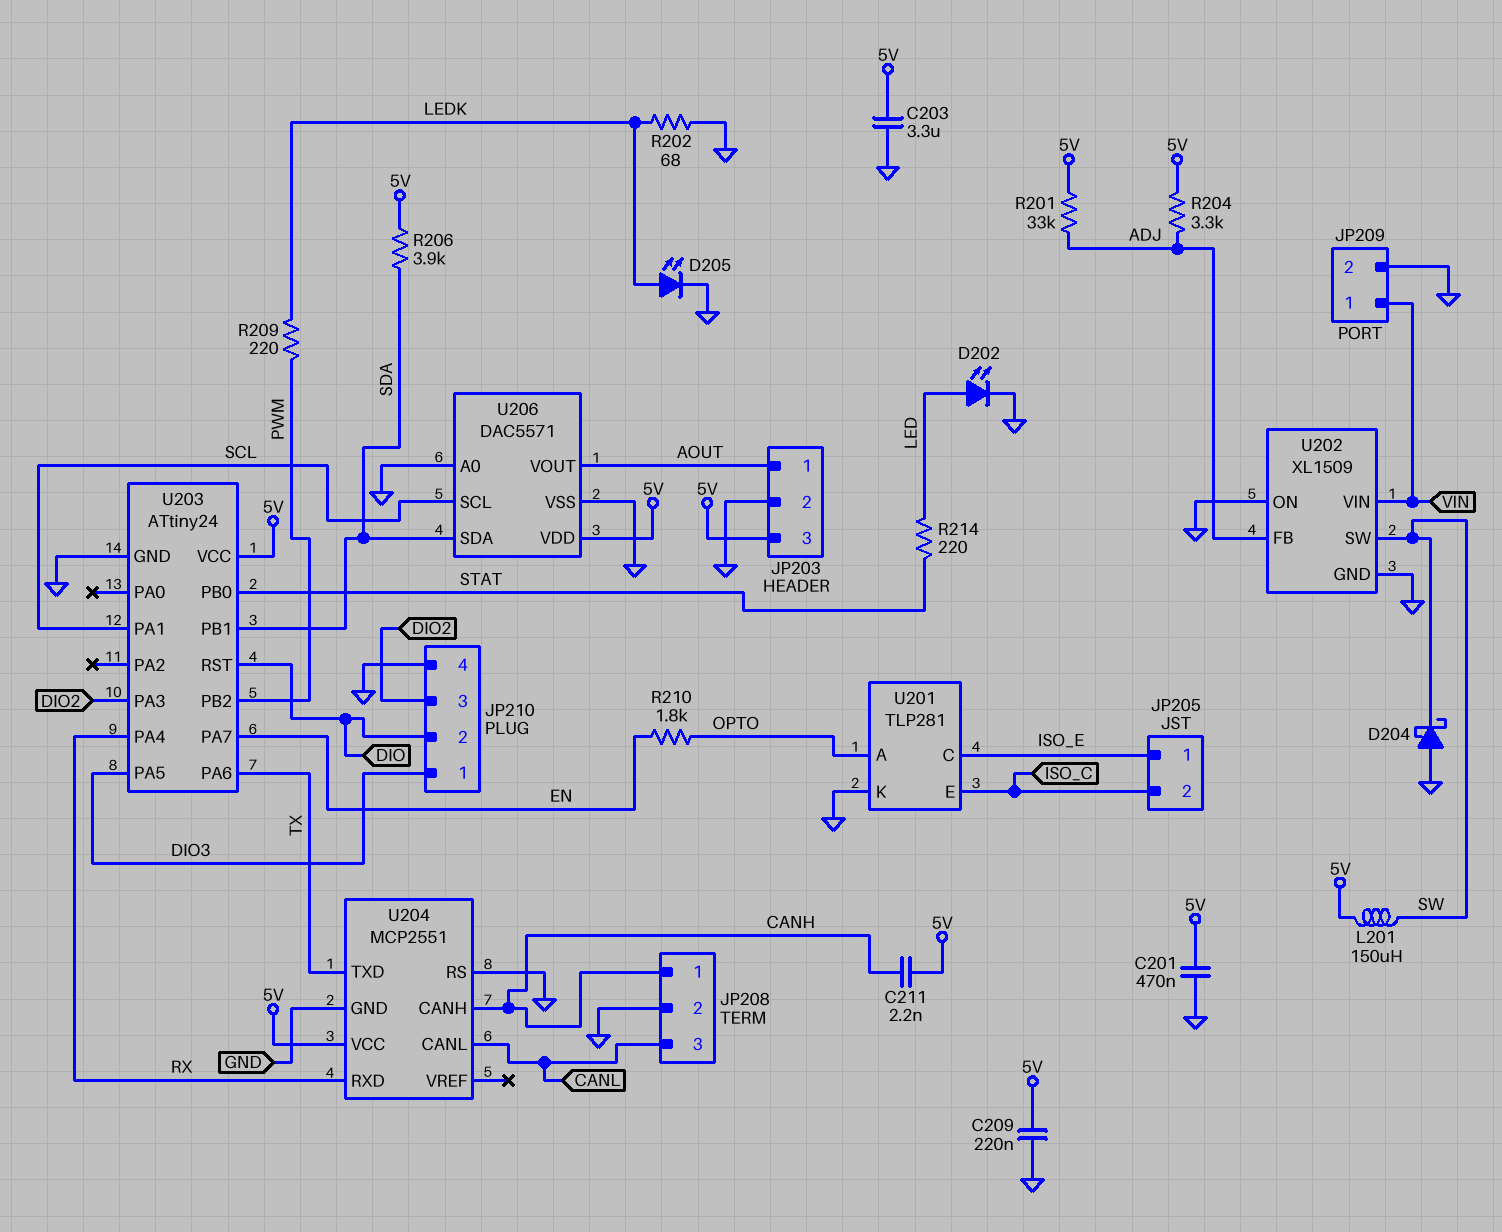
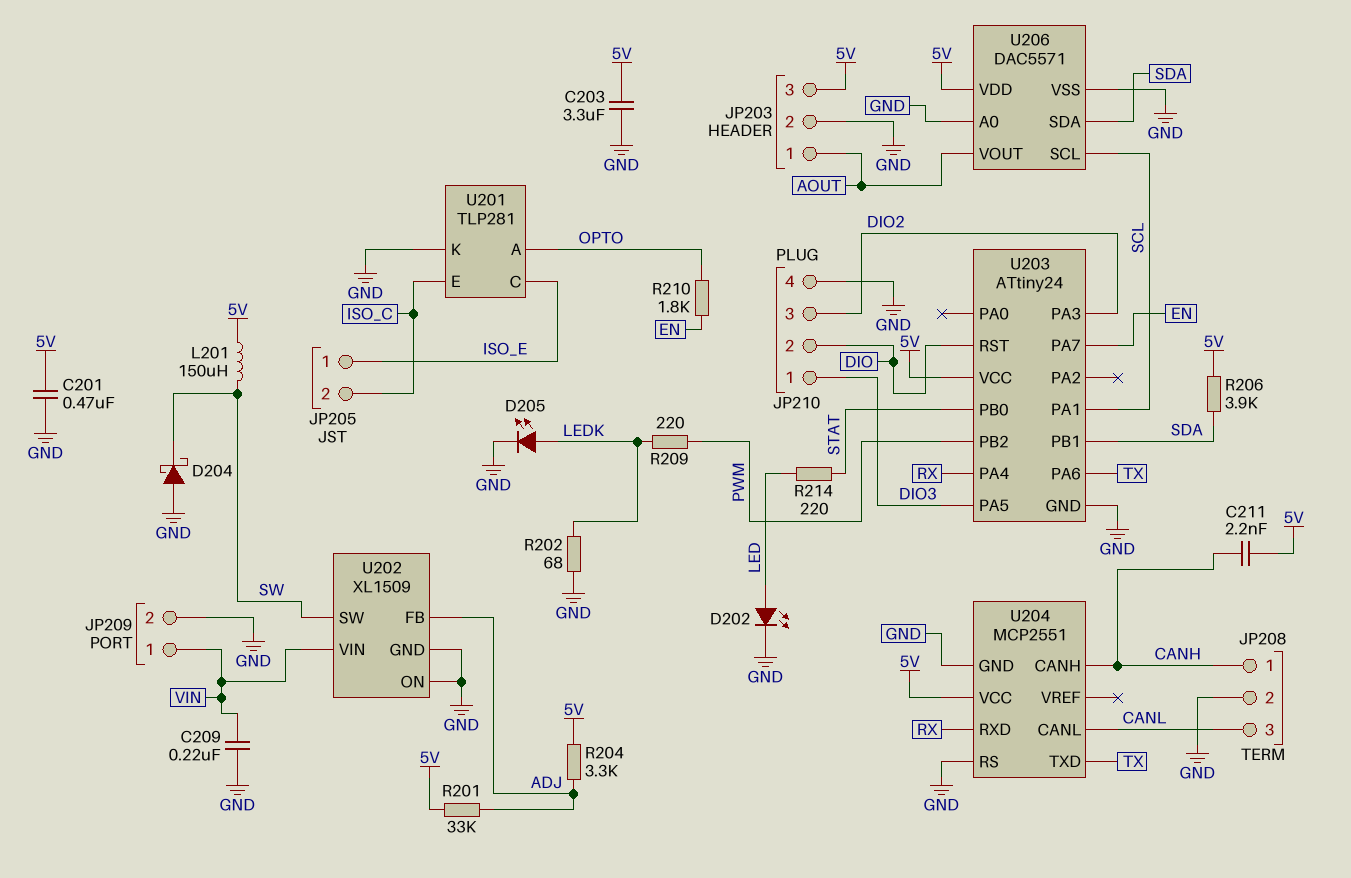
C209: 220nF (5V, GND) -> 220nF (GND, VIN)

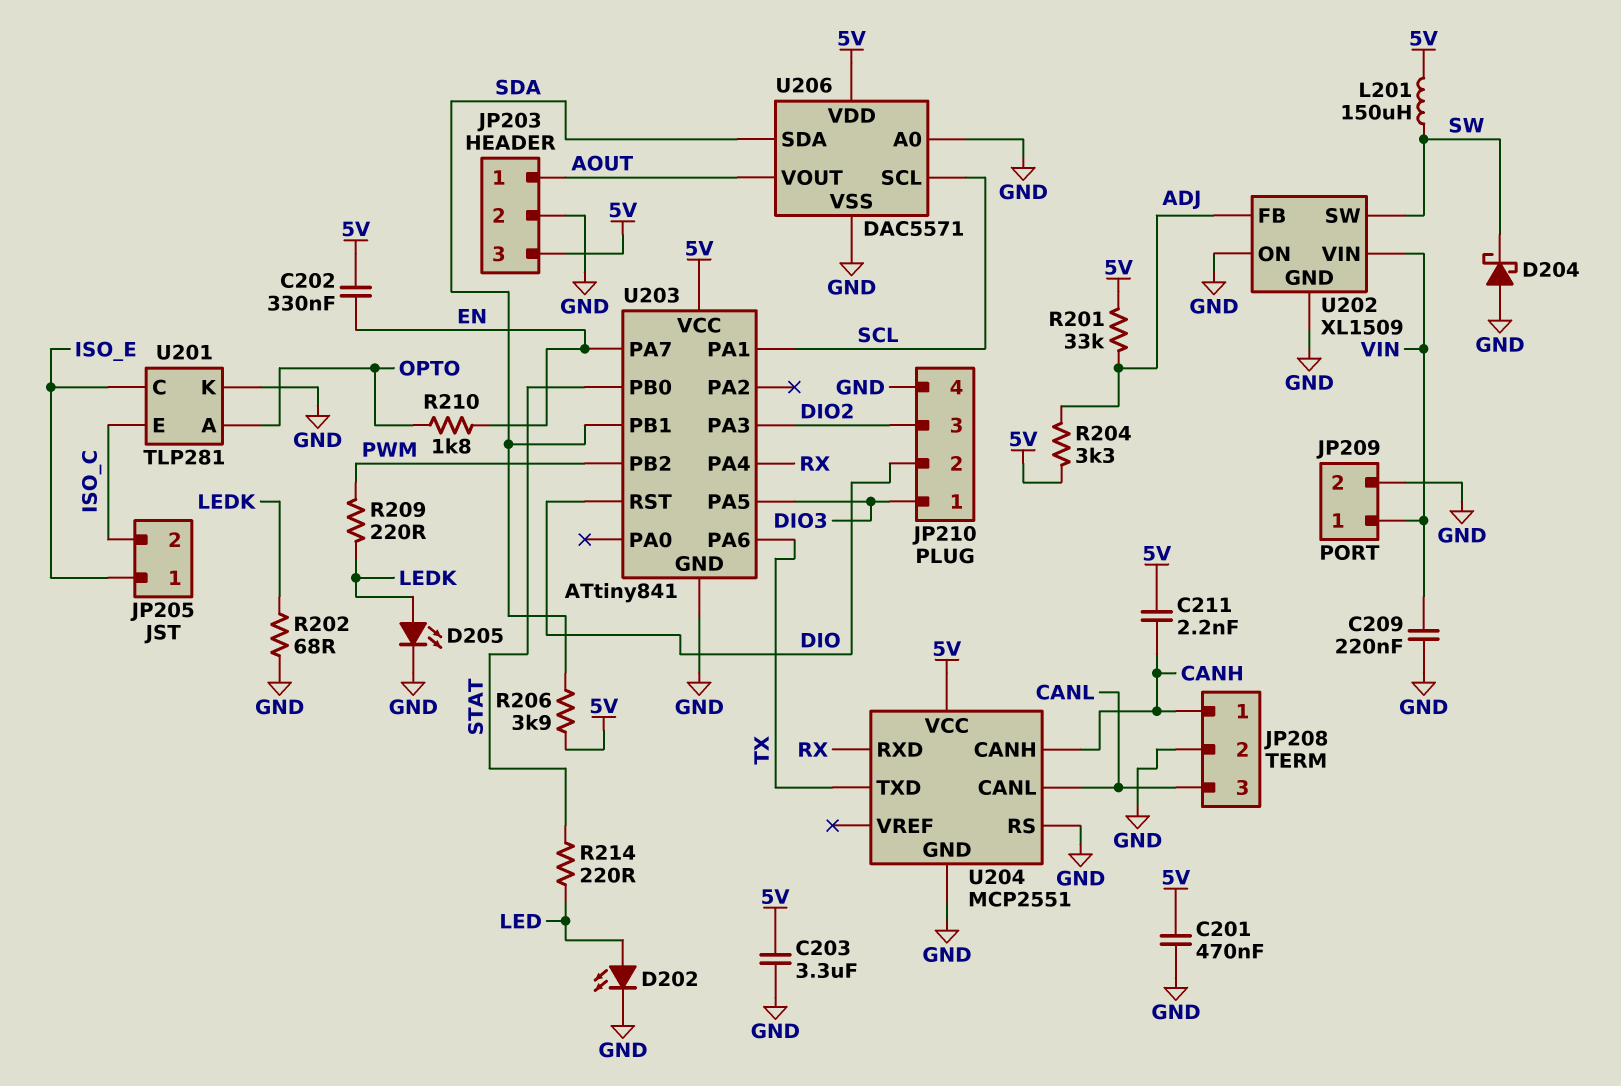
C202: none -> 330nF (5V, EN)
U203: ATtiny24 -> ATtiny841

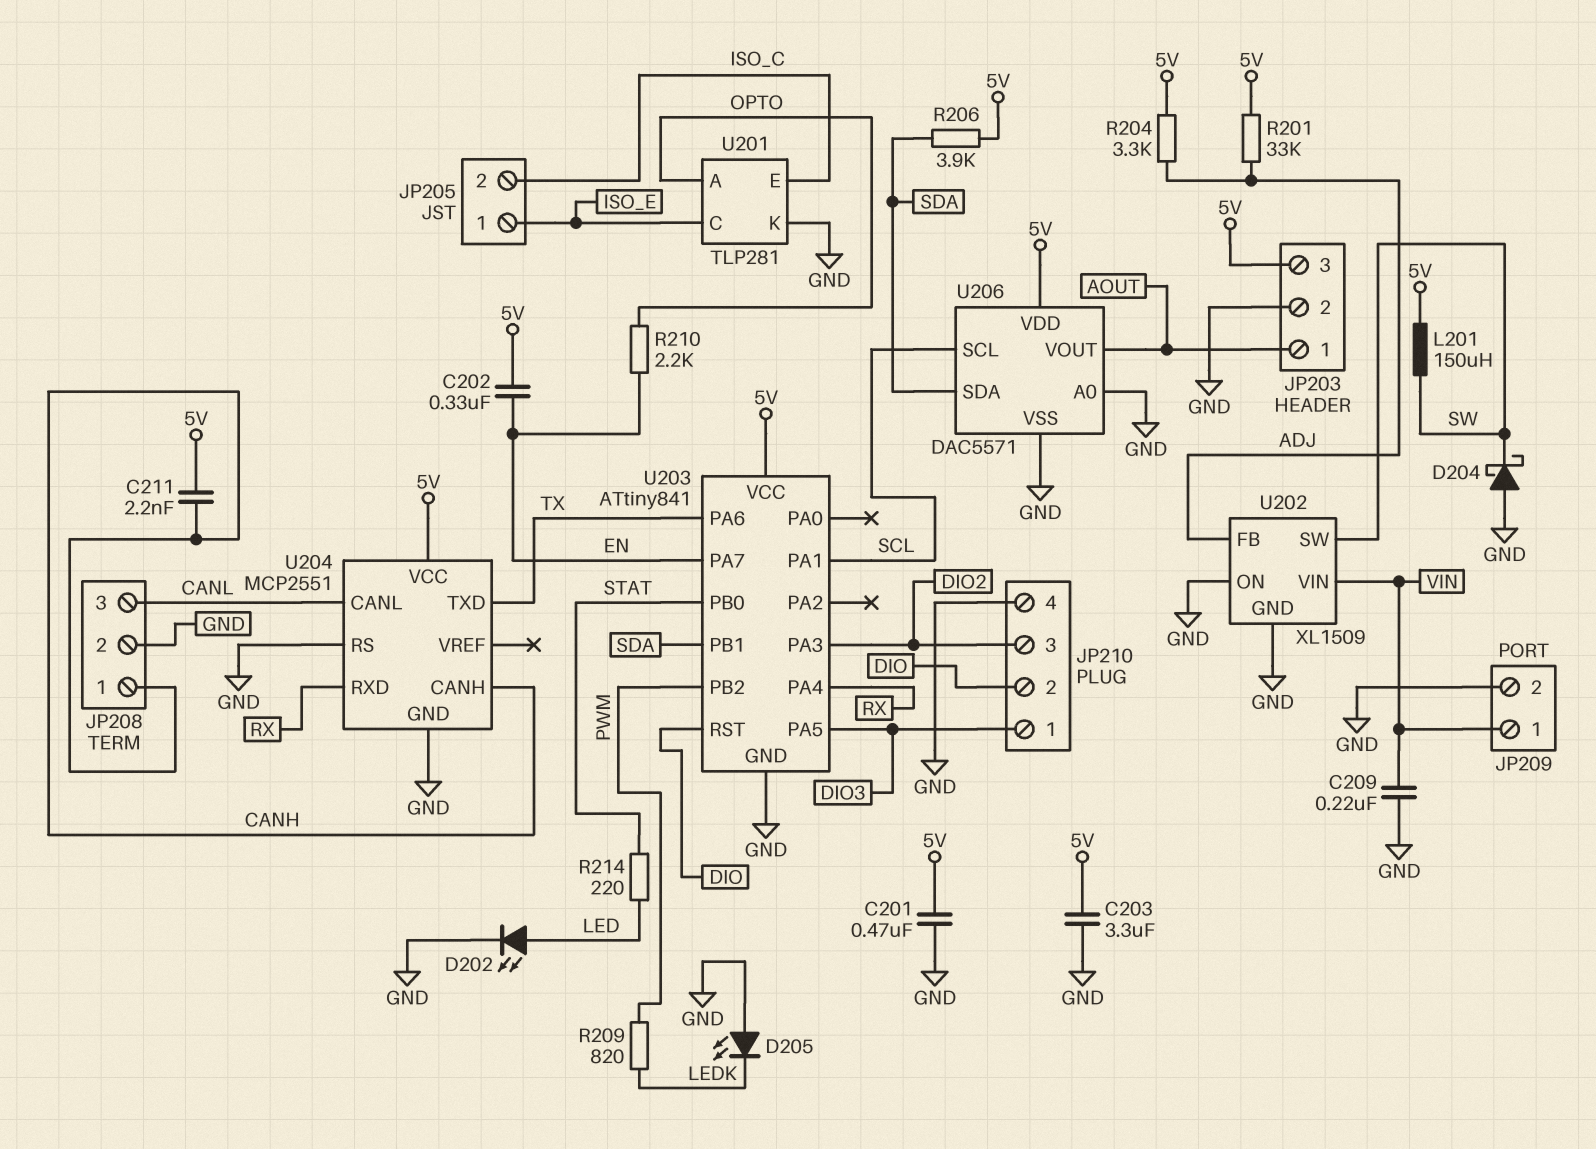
D205: LED (A LEDK, K GND) -> LED (A GND, K LEDK)
R202: 68 (GND, LEDK) -> none
R209: 220 (LEDK, PWM) -> 820 (LEDK, PWM)
R210: 1.8k (EN, OPTO) -> 2.2k (EN, OPTO)

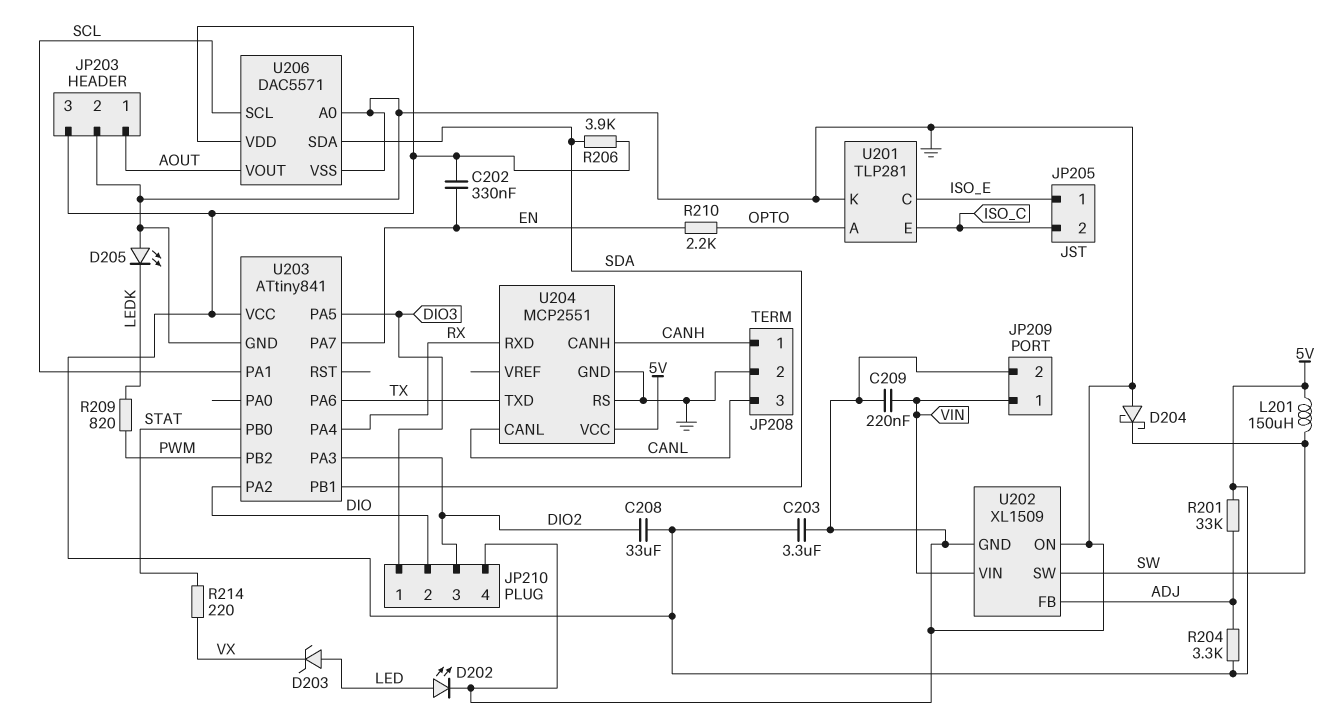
C201: 470nF (5V, GND) -> none
C208: none -> 33uF (5V, DIO2)
C211: 2.2nF (5V, CANH) -> none
D203: none -> zener (A LED, K VX)
R214: 220 (LED, STAT) -> 220 (STAT, VX)
U203 pin PA2: none -> DIO
U203 pin RST: DIO -> none

